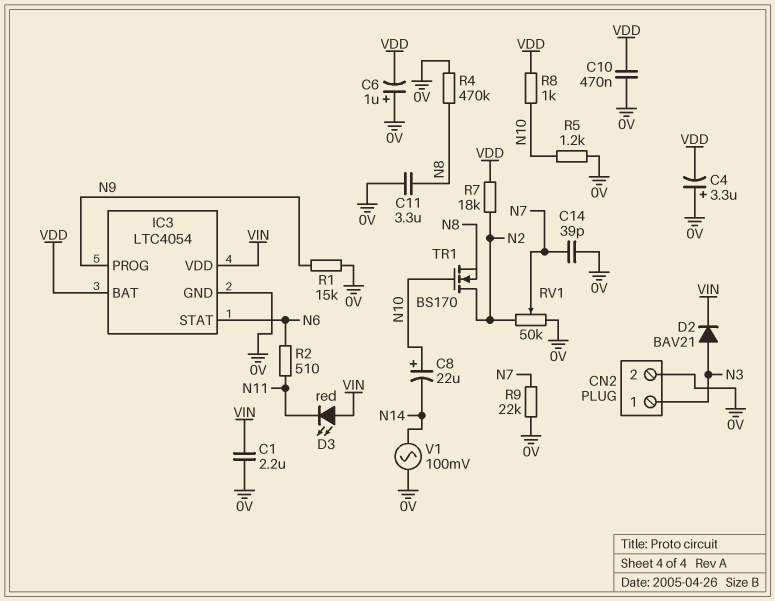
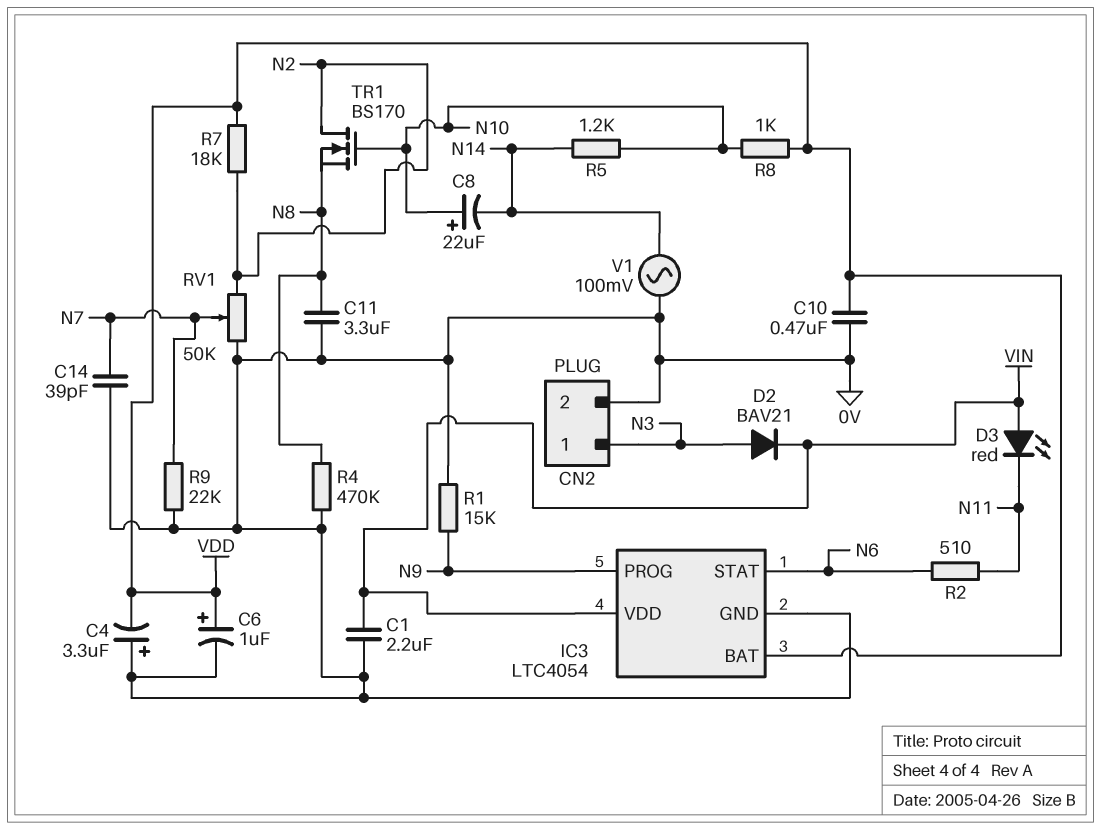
C6: 1uF (plus 0V, minus VDD) -> 1uF (plus VDD, minus 0V)
R5: 1.2k (0V, N10) -> 1.2k (N10, N14)

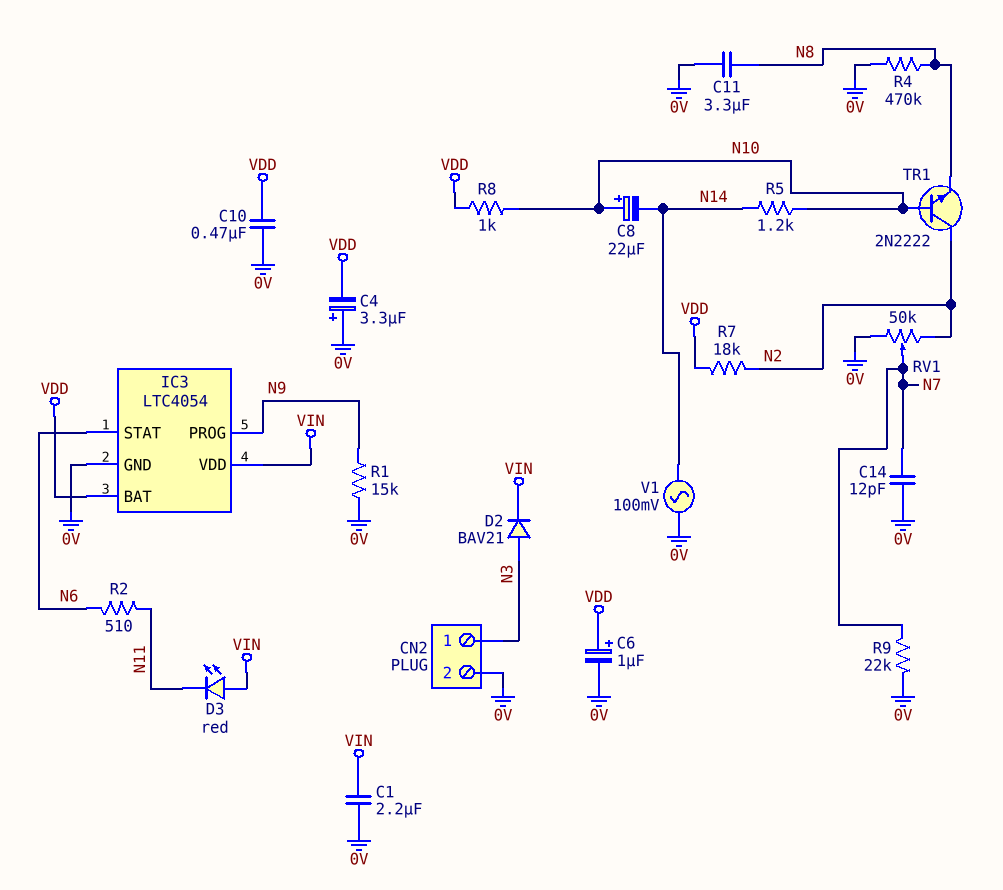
C14: 39pF (0V, N7) -> 12pF (0V, N7)
TR1: NMOS BS170 (G N10, D N2, S N8) -> NPN 2N2222 (B N10, C N2, E N8)

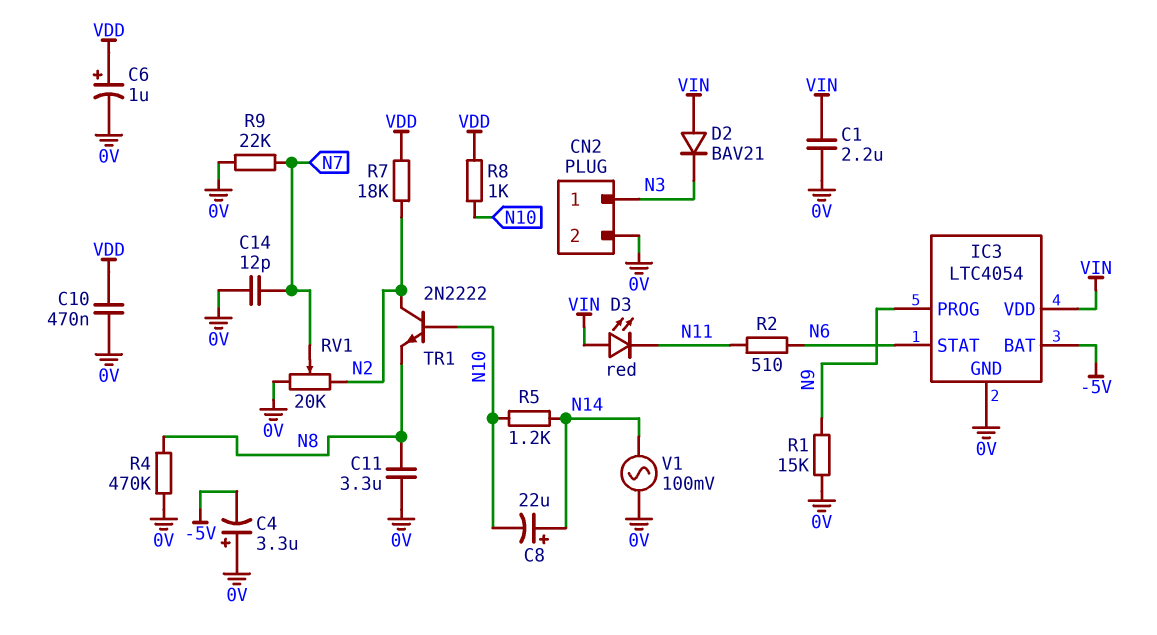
C4: 3.3uF (plus 0V, minus VDD) -> 3.3uF (plus 0V, minus -5V)
C8: 22uF (plus N10, minus N14) -> 22uF (plus N14, minus N10)
D2: diode BAV21 (A N3, K VIN) -> diode BAV21 (A VIN, K N3)
IC3 pin BAT: VDD -> -5V
RV1: 50k (0V, N2, wiper N7) -> 20k (0V, N2, wiper N7)

